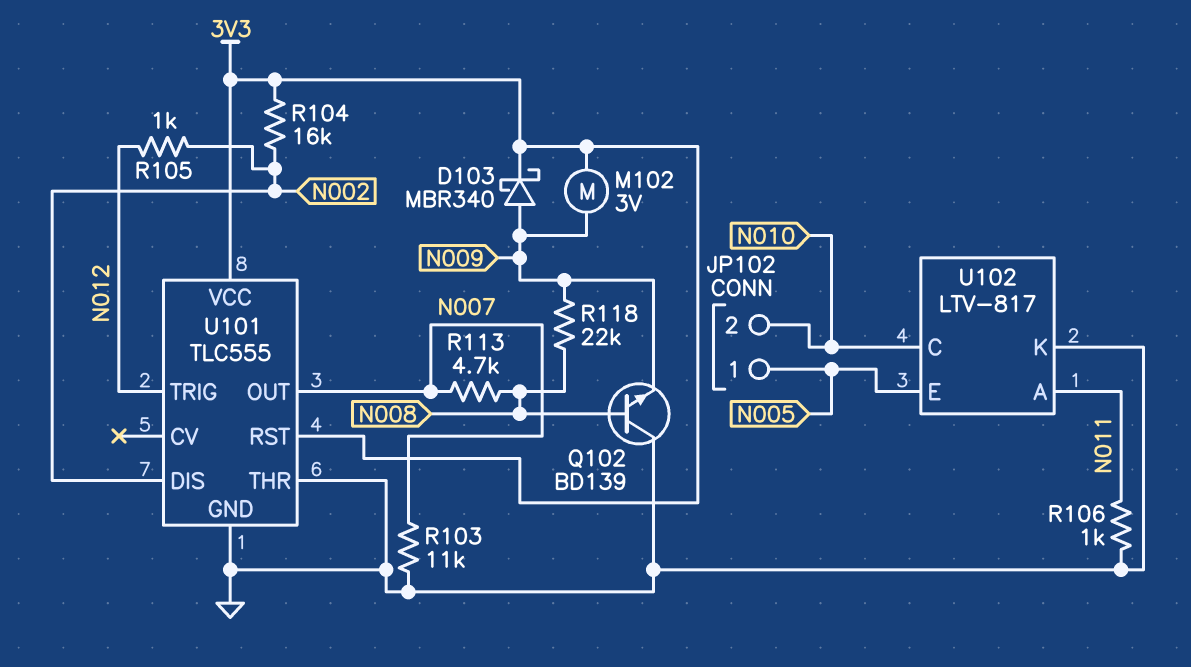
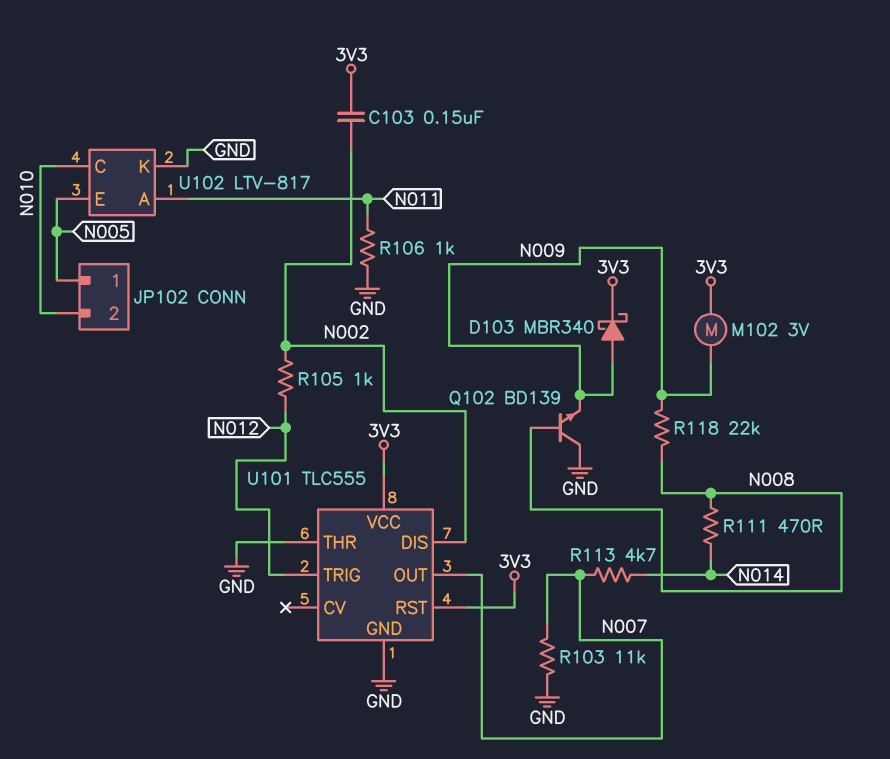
C103: none -> 150nF (3V3, N002)
R104: 16k (3V3, N002) -> none
R111: none -> 470 (N008, N014)
R113: 4.7k (N007, N008) -> 4.7k (N007, N014)

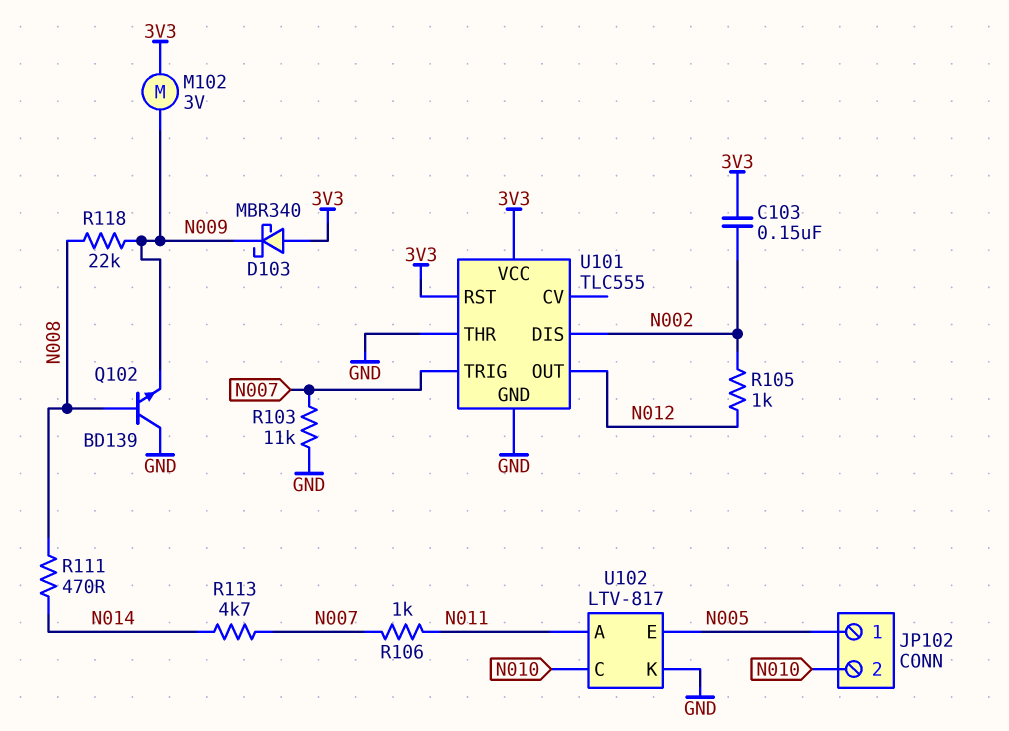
D103: schottky MBR340 (A N009, K 3V3) -> schottky MBR340 (A 3V3, K N009)
R106: 1k (GND, N011) -> 1k (N007, N011)
U101 pin OUT: N007 -> N012
U101 pin TRIG: N012 -> N007

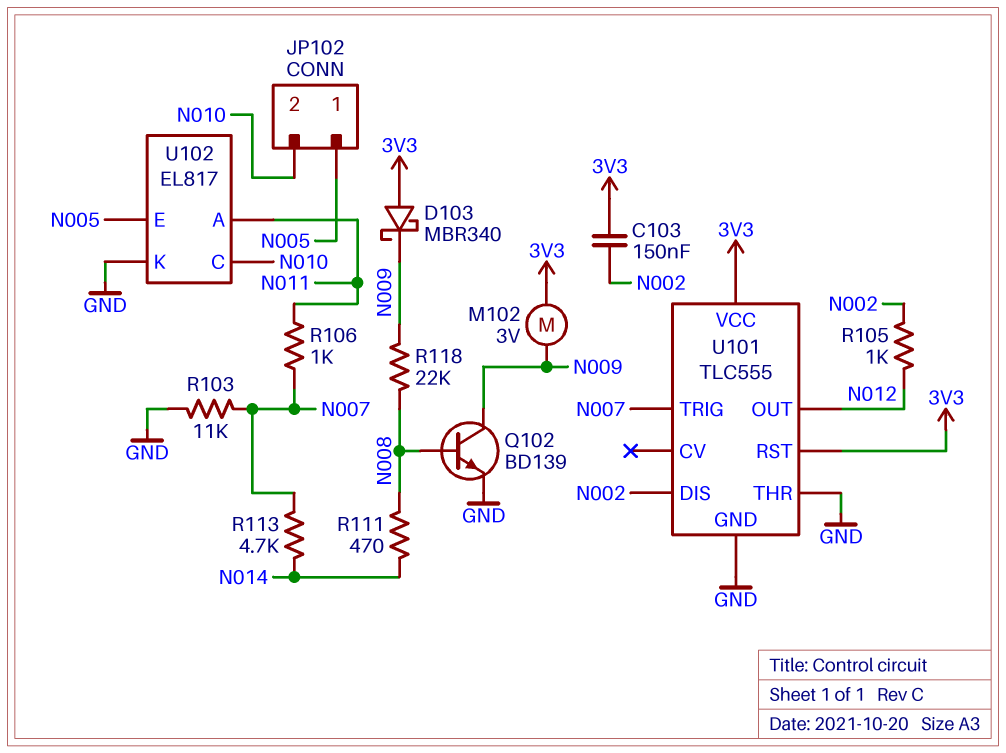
Q102: NPN BD139 (B N008, C GND, E N009) -> NPN BD139 (B N008, C N009, E GND)
U102: LTV-817 -> EL817

